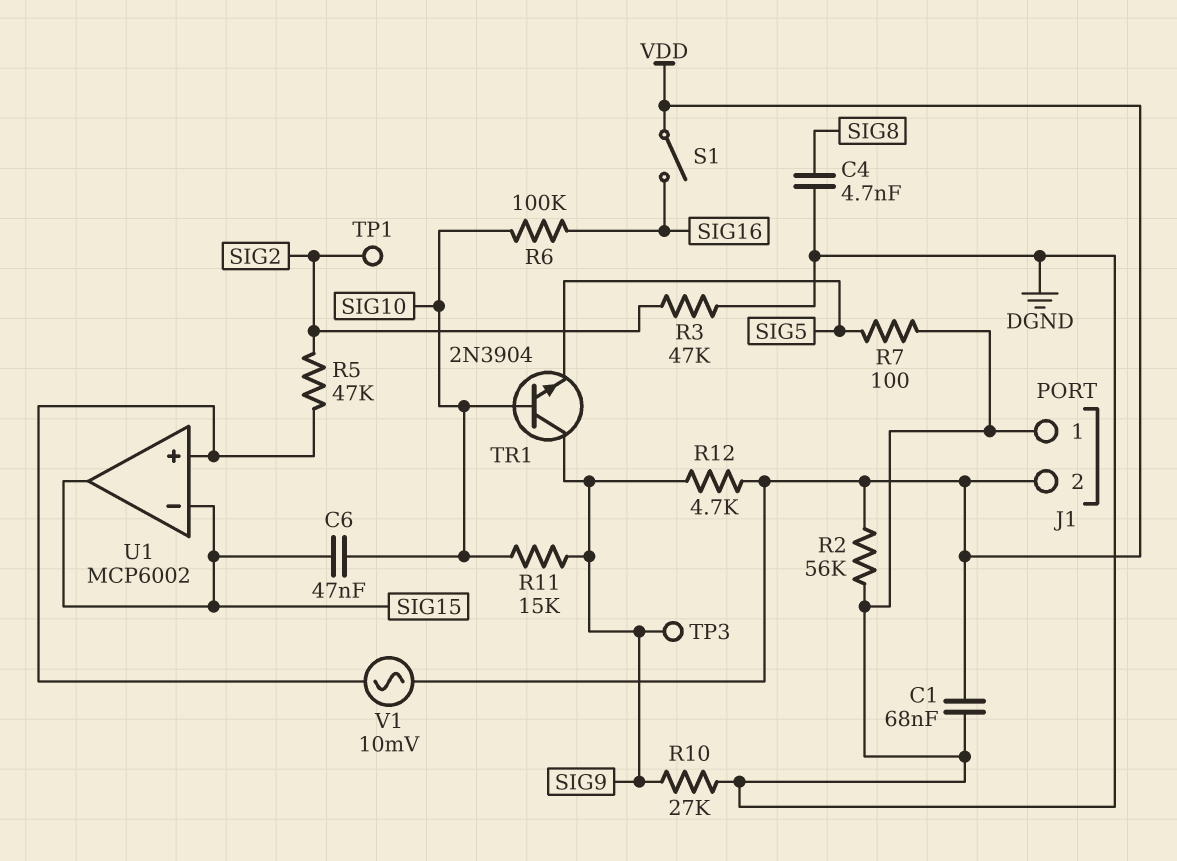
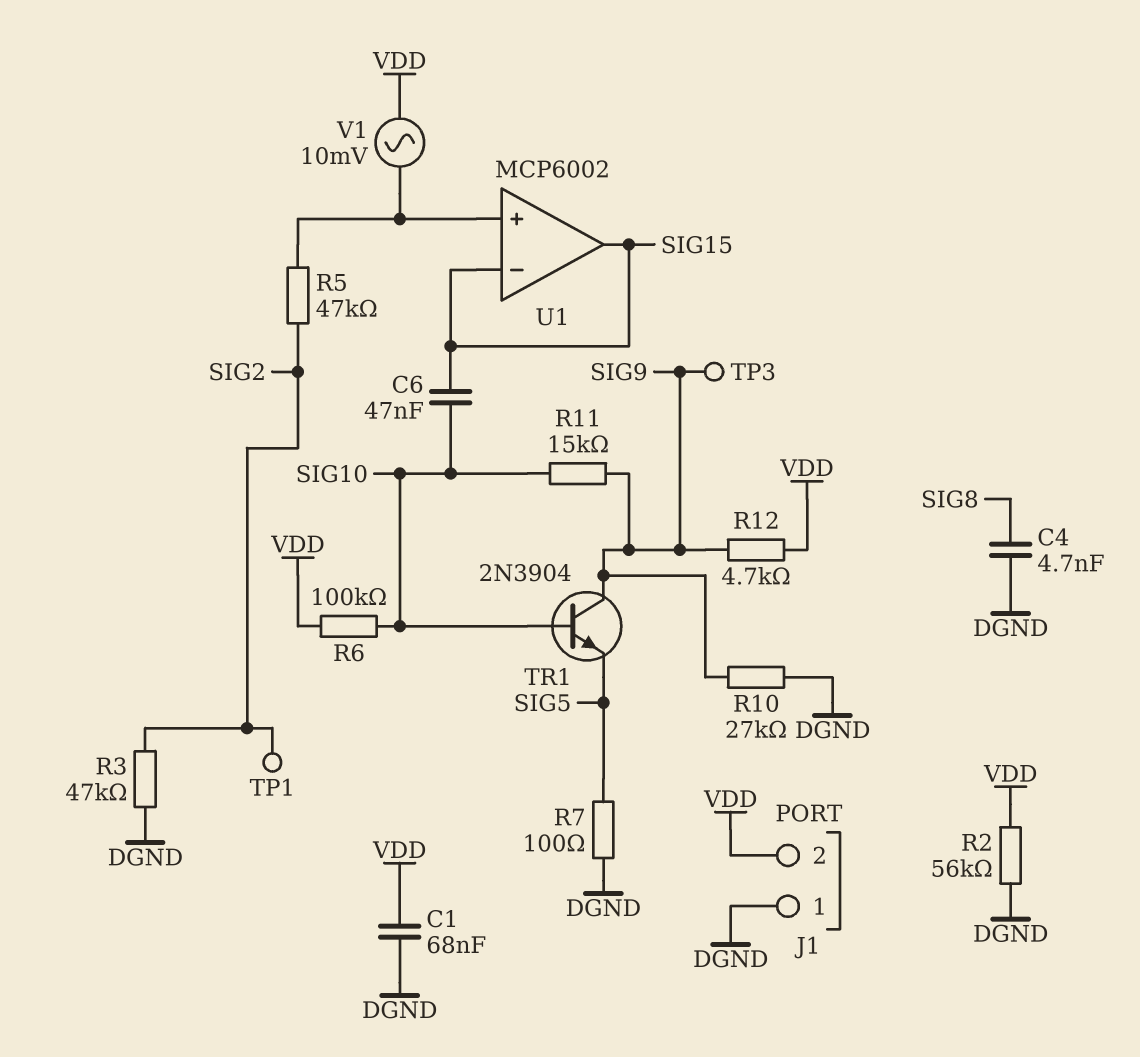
R6: 100k (SIG10, SIG16) -> 100k (SIG10, VDD)
S1: switch (SIG16, VDD) -> none

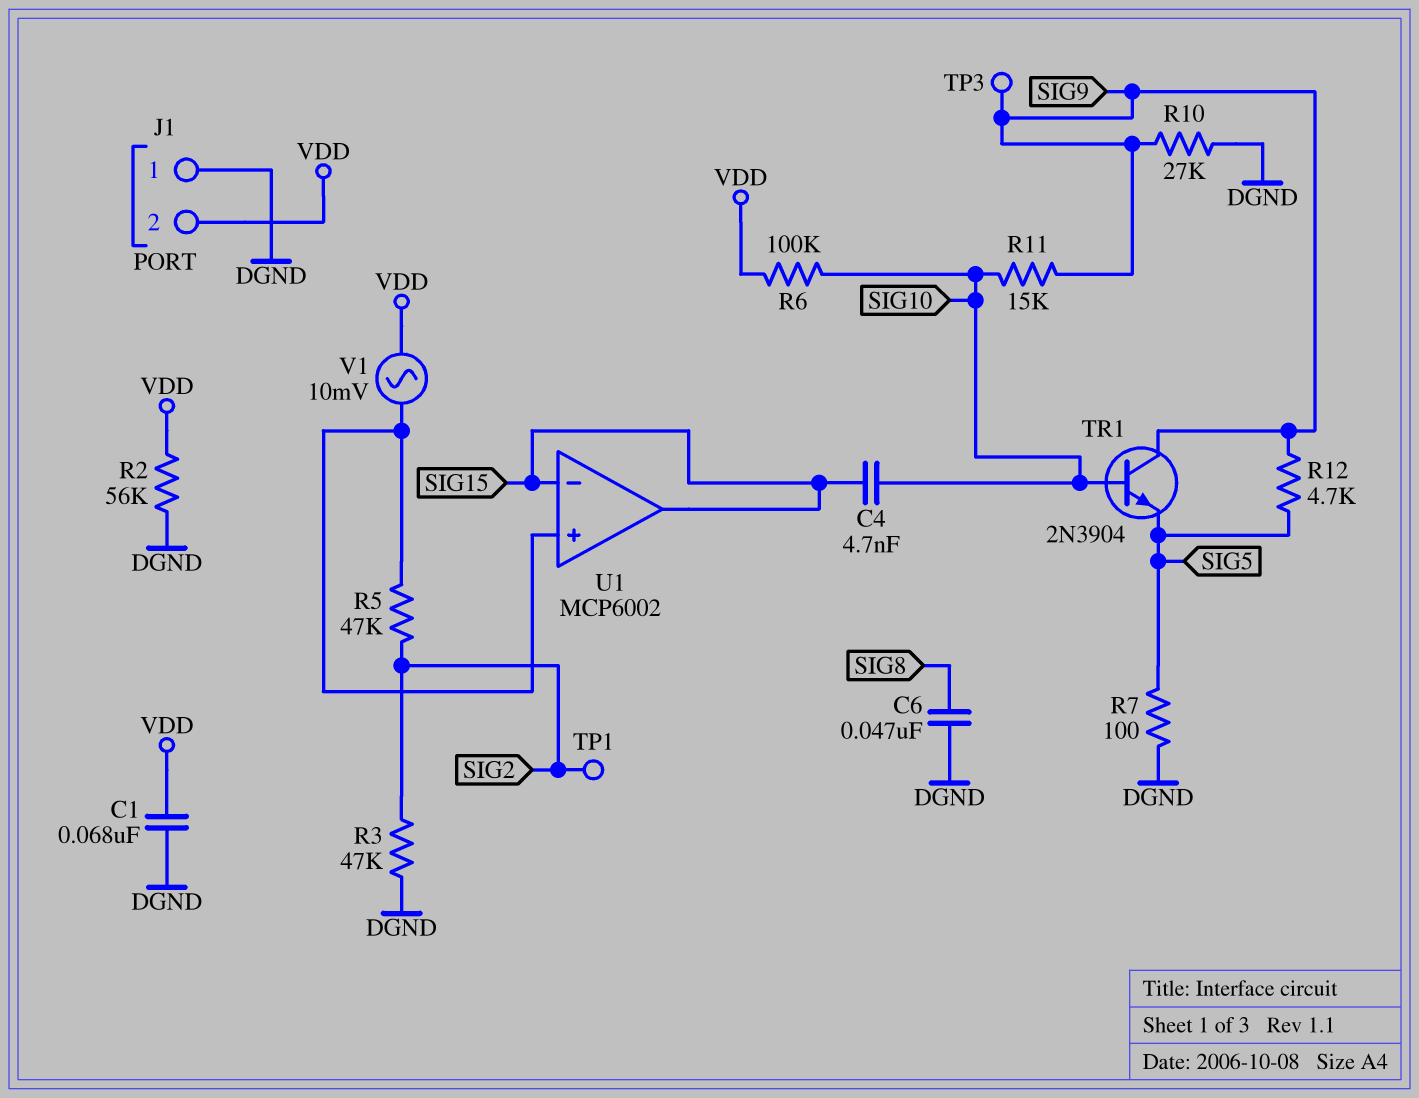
C4: 4.7nF (DGND, SIG8) -> 4.7nF (SIG10, SIG15)
C6: 47nF (SIG10, SIG15) -> 47nF (DGND, SIG8)
R12: 4.7k (SIG9, VDD) -> 4.7k (SIG5, SIG9)

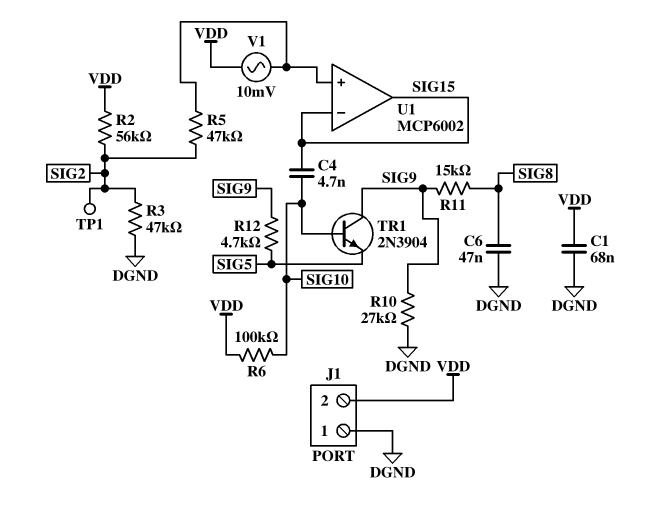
R2: 56k (DGND, VDD) -> 56k (SIG2, VDD)
R7: 100 (DGND, SIG5) -> none
R11: 15k (SIG9, SIG10) -> 15k (SIG8, SIG9)
TP3: test point (SIG9) -> none

